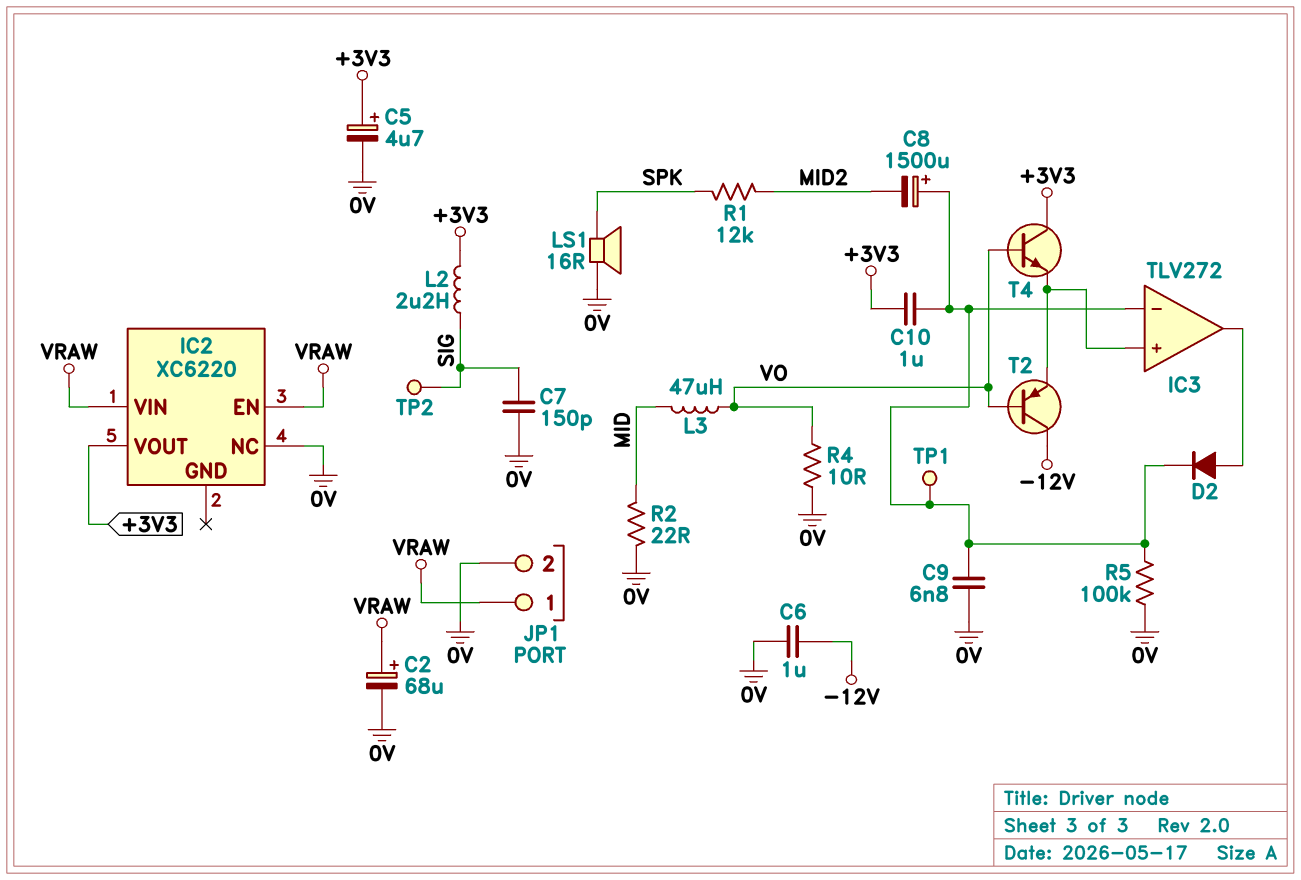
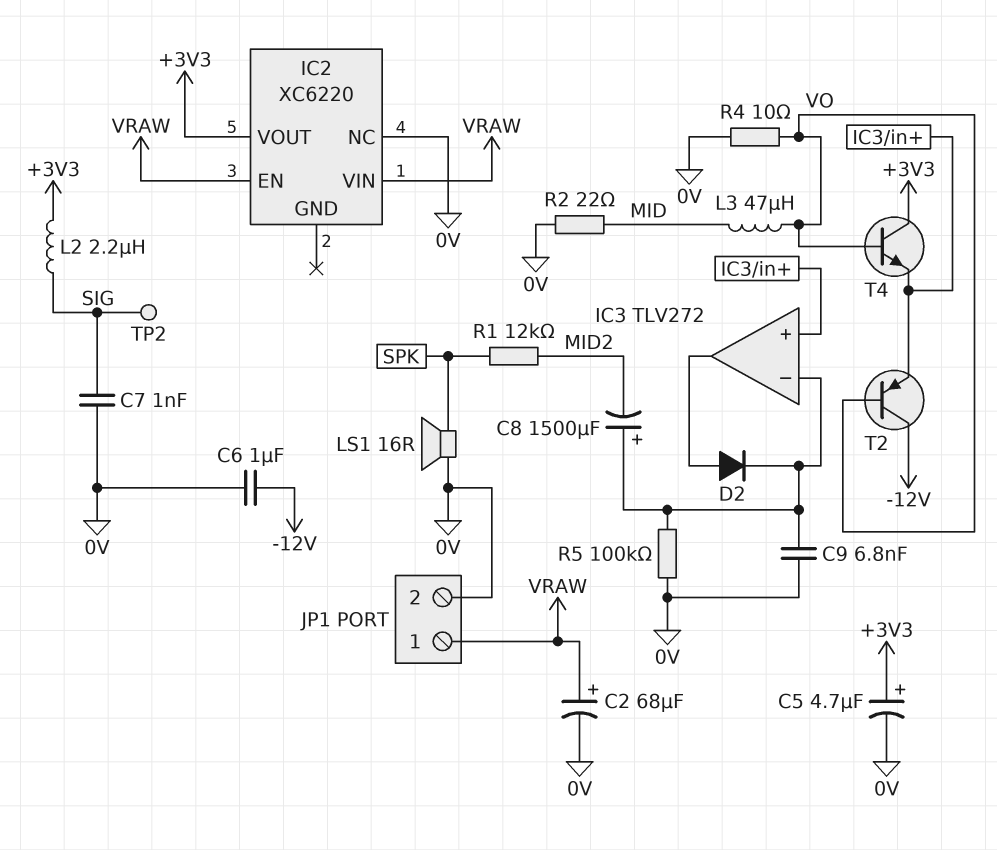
C7: 150pF (0V, SIG) -> 1nF (0V, SIG)
C10: 1uF (+3V3, IC3/in-) -> none
TP1: test point (IC3/in-) -> none

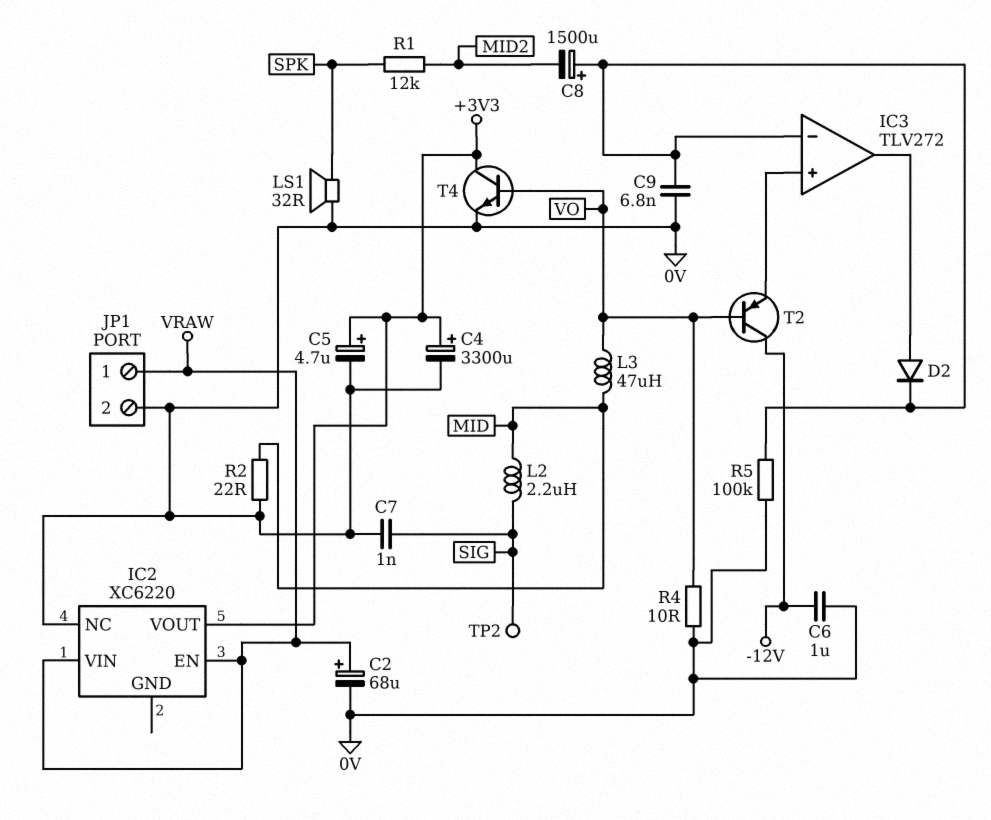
C4: none -> 3300uF (plus +3V3, minus 0V)
L2: 2.2uH (+3V3, SIG) -> 2.2uH (MID, SIG)
LS1: speaker 16R (0V, SPK) -> speaker 32R (0V, SPK)
T4: NPN (B VO, C +3V3, E IC3/in+) -> NPN (B VO, C +3V3, E 0V)

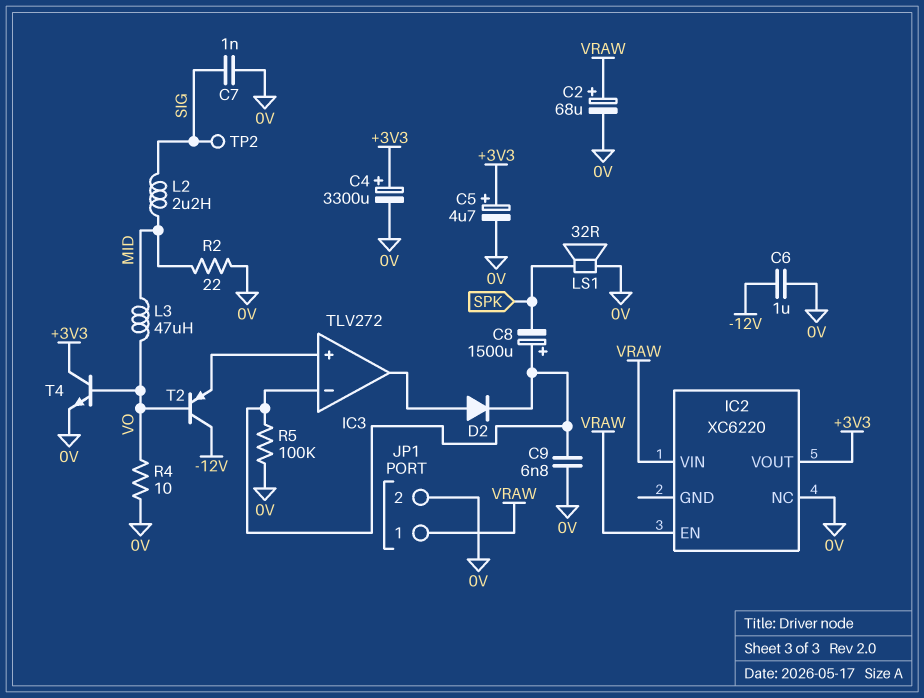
C8: 1500uF (plus IC3/in-, minus MID2) -> 1500uF (plus IC3/in-, minus SPK)
R1: 12k (MID2, SPK) -> none

